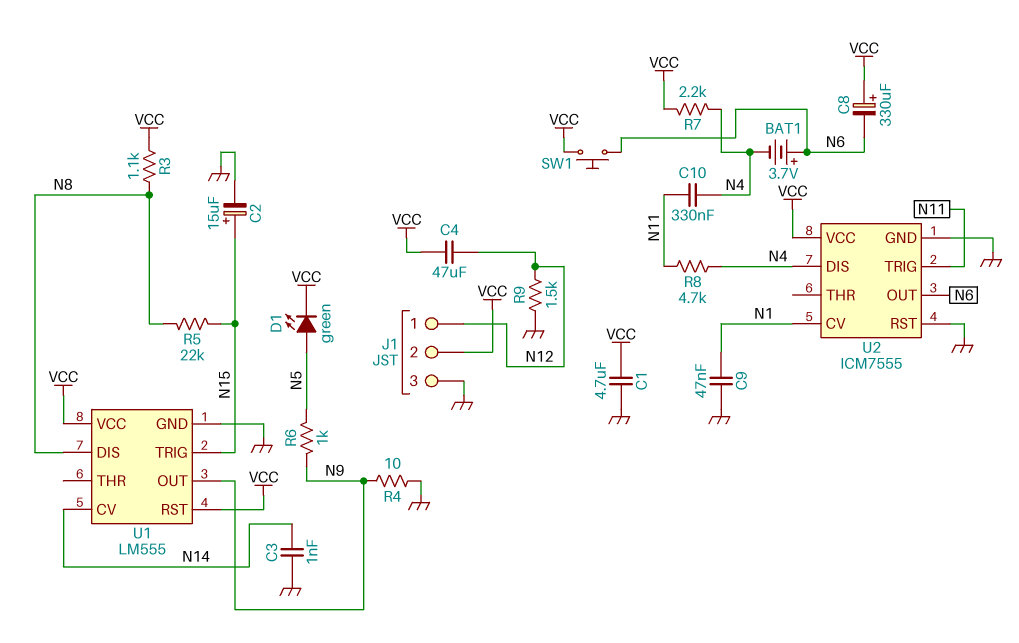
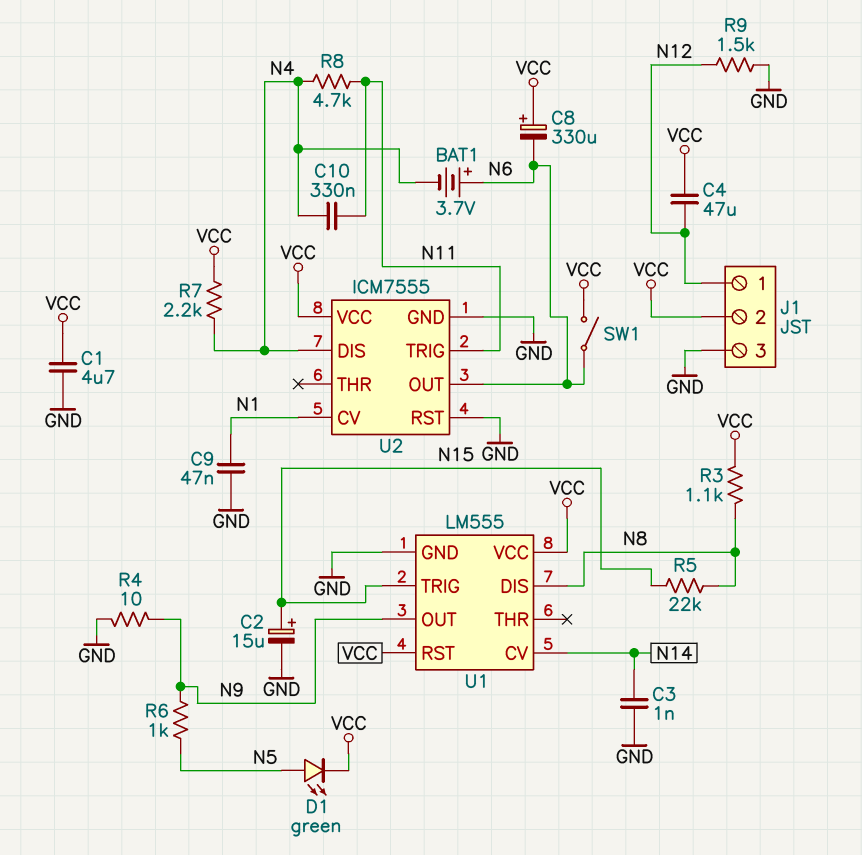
SW1: button (N6, VCC) -> switch (N6, VCC)

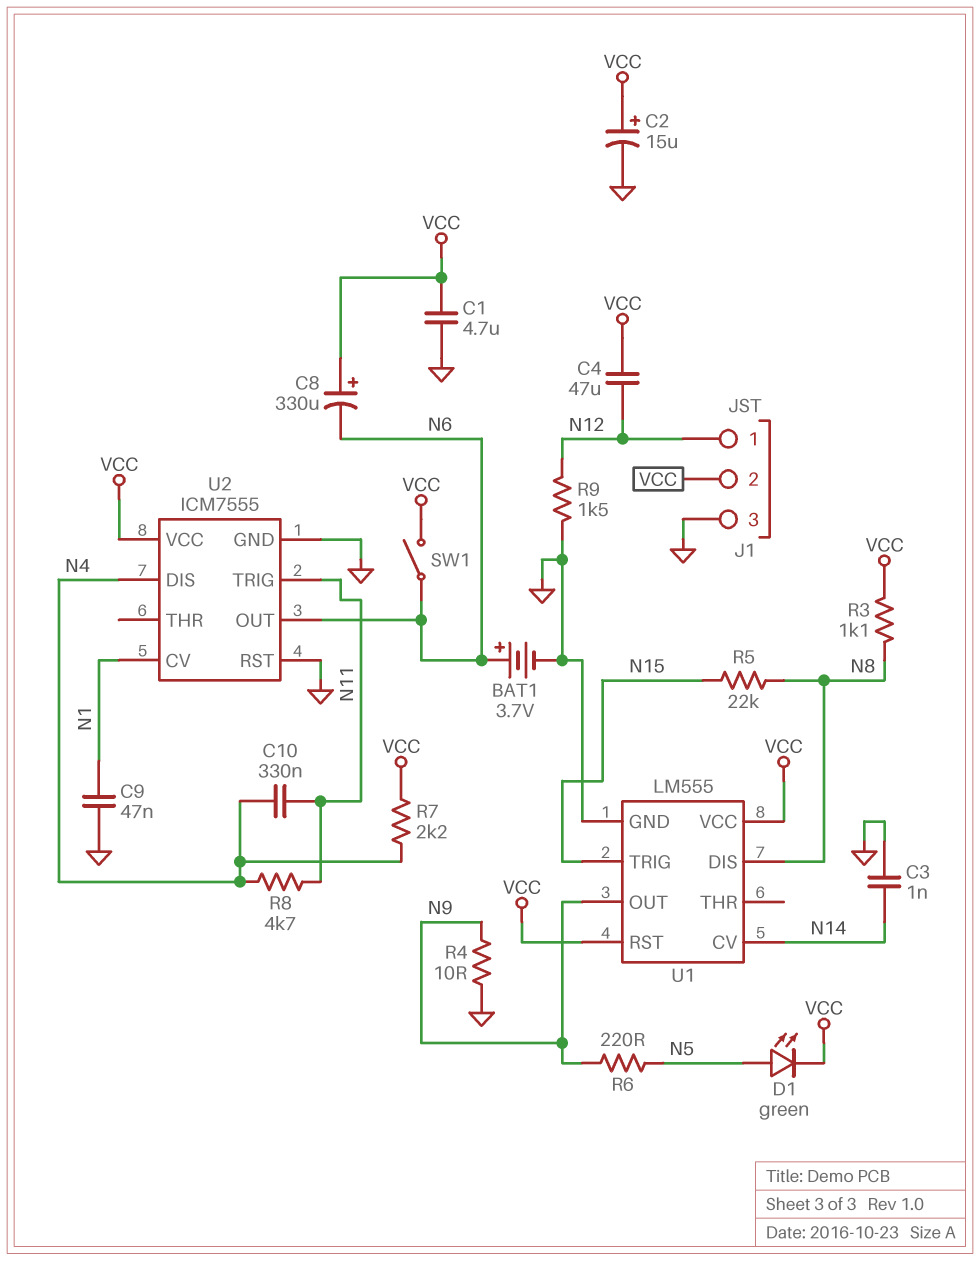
BAT1: 3.7V (plus N6, minus N4) -> 3.7V (plus N6, minus GND)
C2: 15uF (plus N15, minus GND) -> 15uF (plus VCC, minus GND)
R6: 1k (N5, N9) -> 220 (N5, N9)

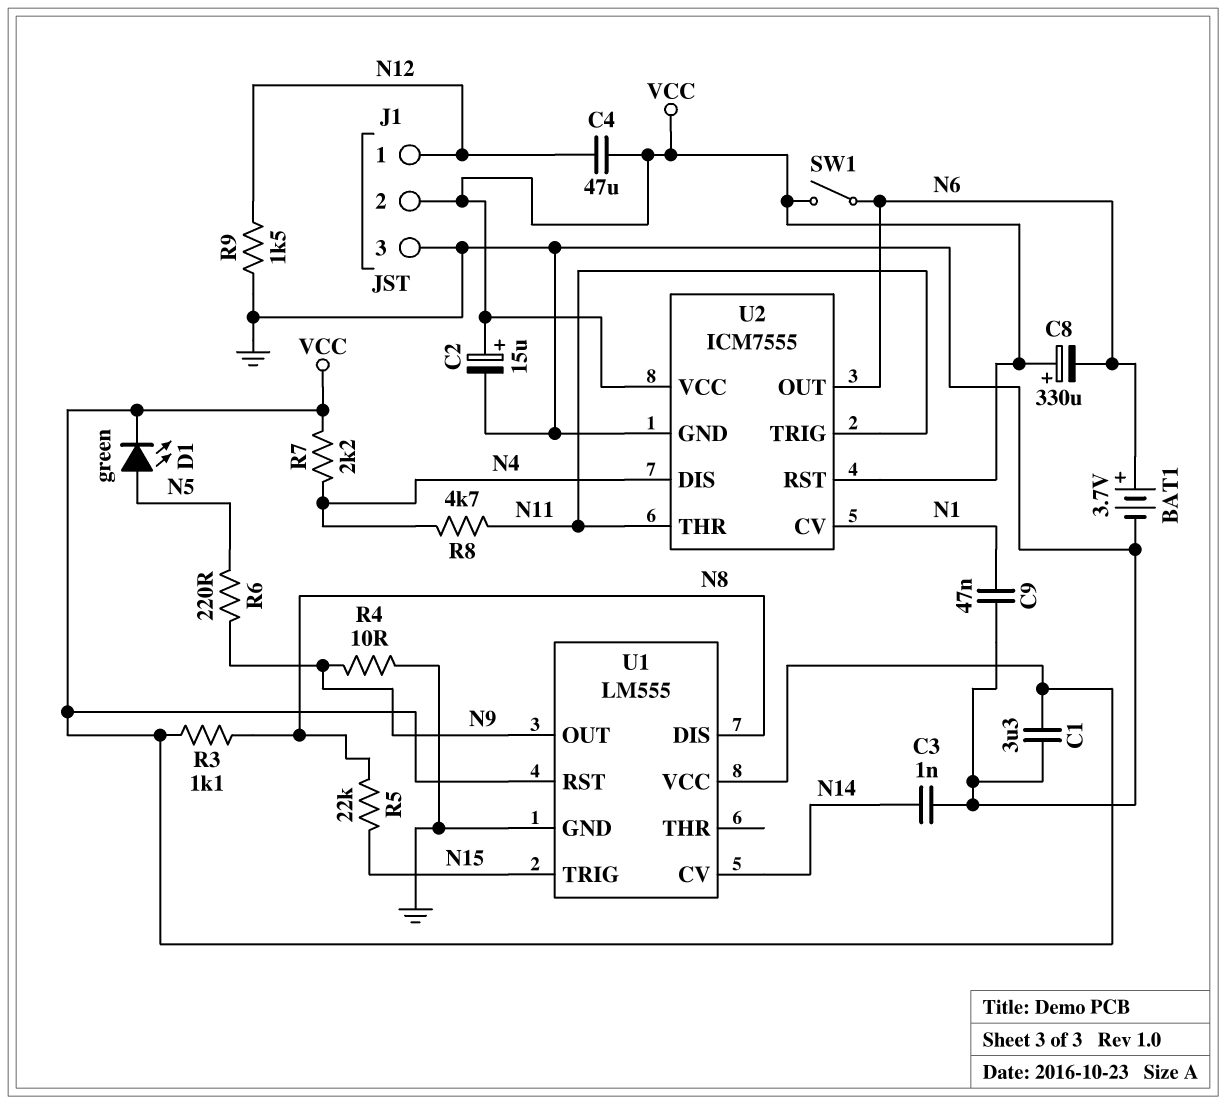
C1: 4.7uF (GND, VCC) -> 3.3uF (GND, VCC)
C10: 330nF (N4, N11) -> none
U2 pin RST: GND -> VCC
U2 pin THR: none -> N11

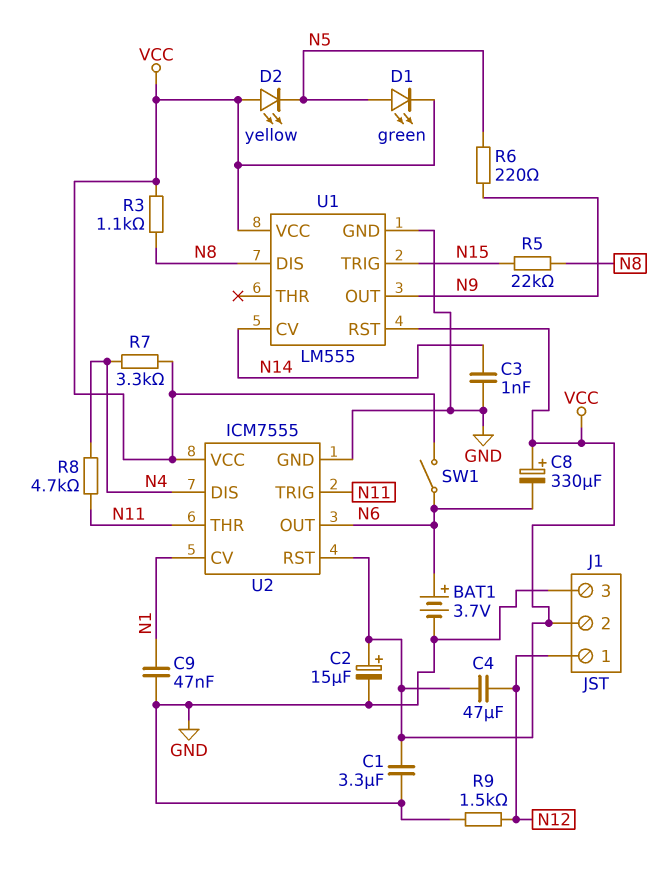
D2: none -> LED yellow (A VCC, K N5)
R4: 10 (GND, N9) -> none
R7: 2.2k (N4, VCC) -> 3.3k (N4, VCC)

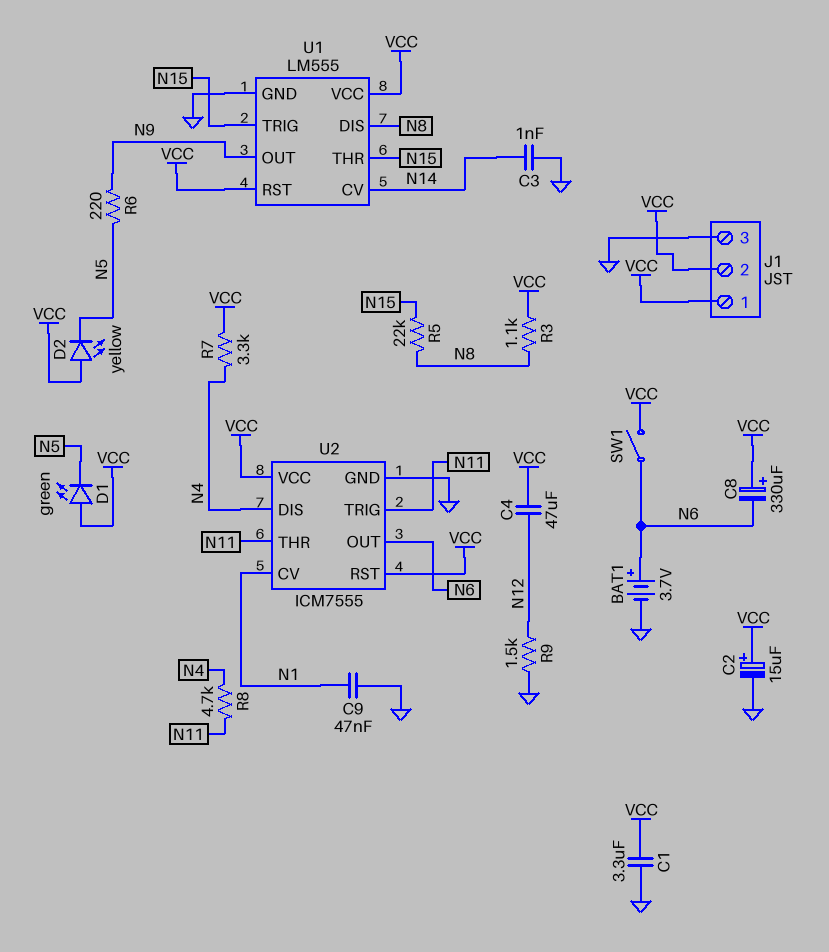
D1: LED green (A N5, K VCC) -> LED green (A VCC, K N5)
J1 pin 1: N12 -> VCC
U1 pin THR: none -> N15

